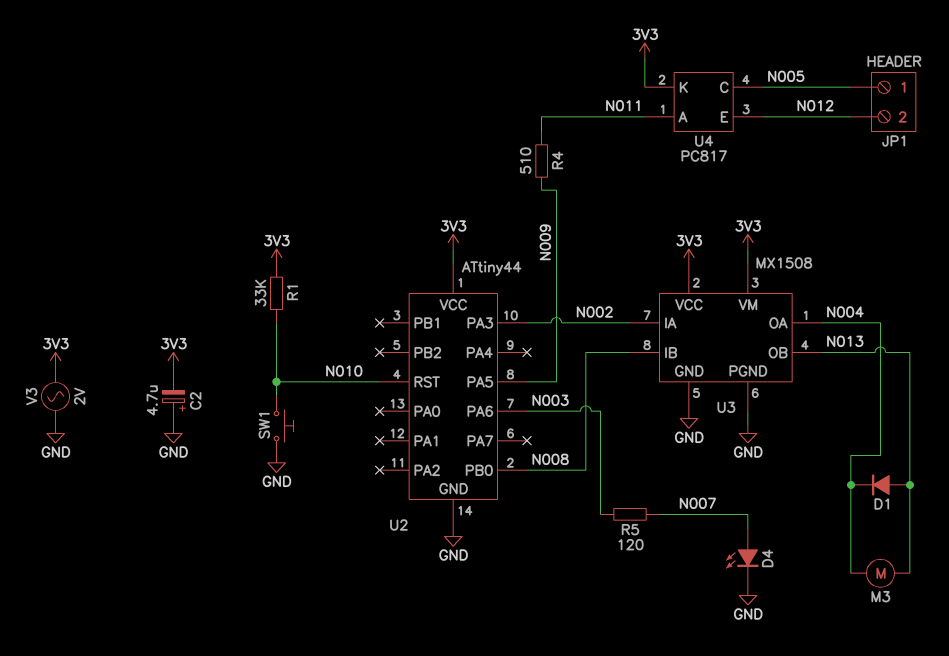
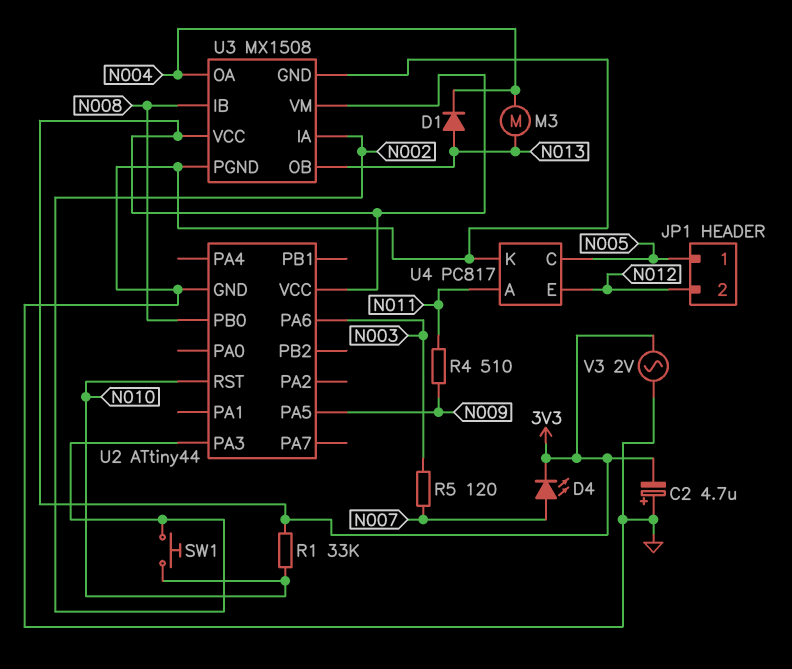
D4: LED (A N007, K GND) -> LED (A N007, K 3V3)
SW1: button (GND, N010) -> button (N002, N010)
U4 pin K: 3V3 -> GND

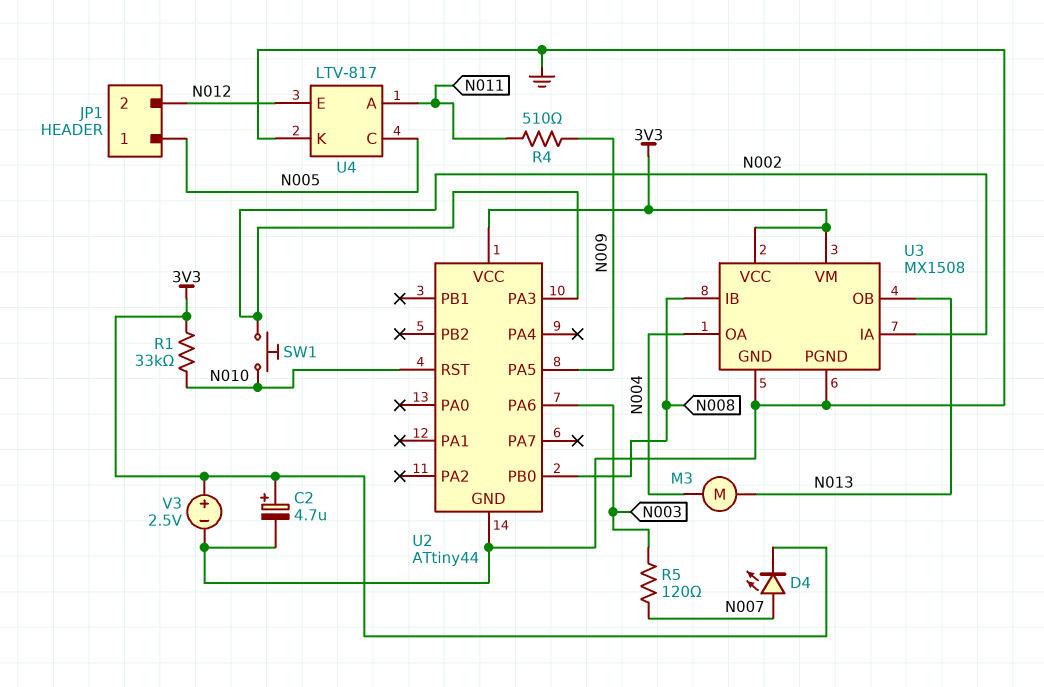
C2: 4.7uF (plus GND, minus 3V3) -> 4.7uF (plus 3V3, minus GND)
D1: diode (A N013, K N004) -> none
U4: PC817 -> LTV-817
V3: AC 2V (3V3, GND) -> 2.5V (plus 3V3, minus GND)

